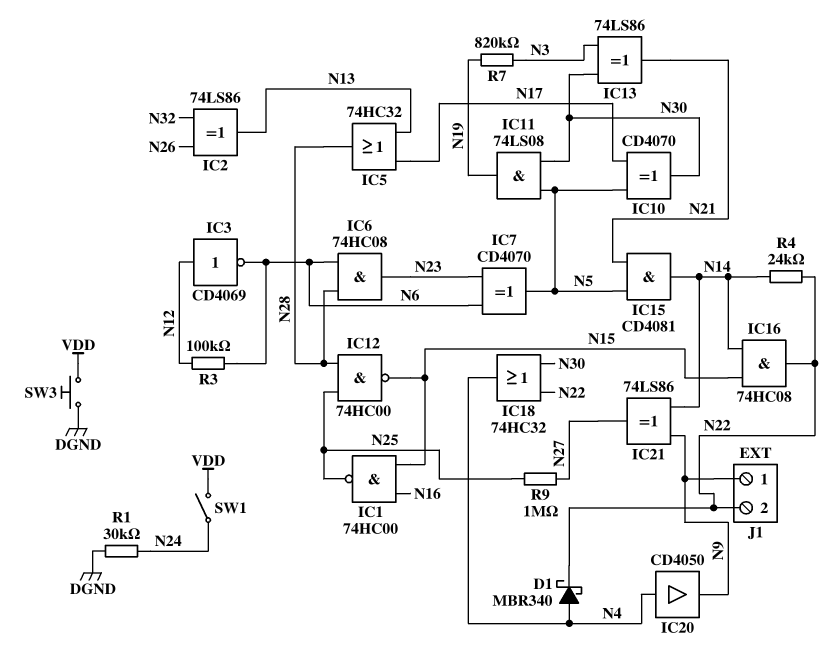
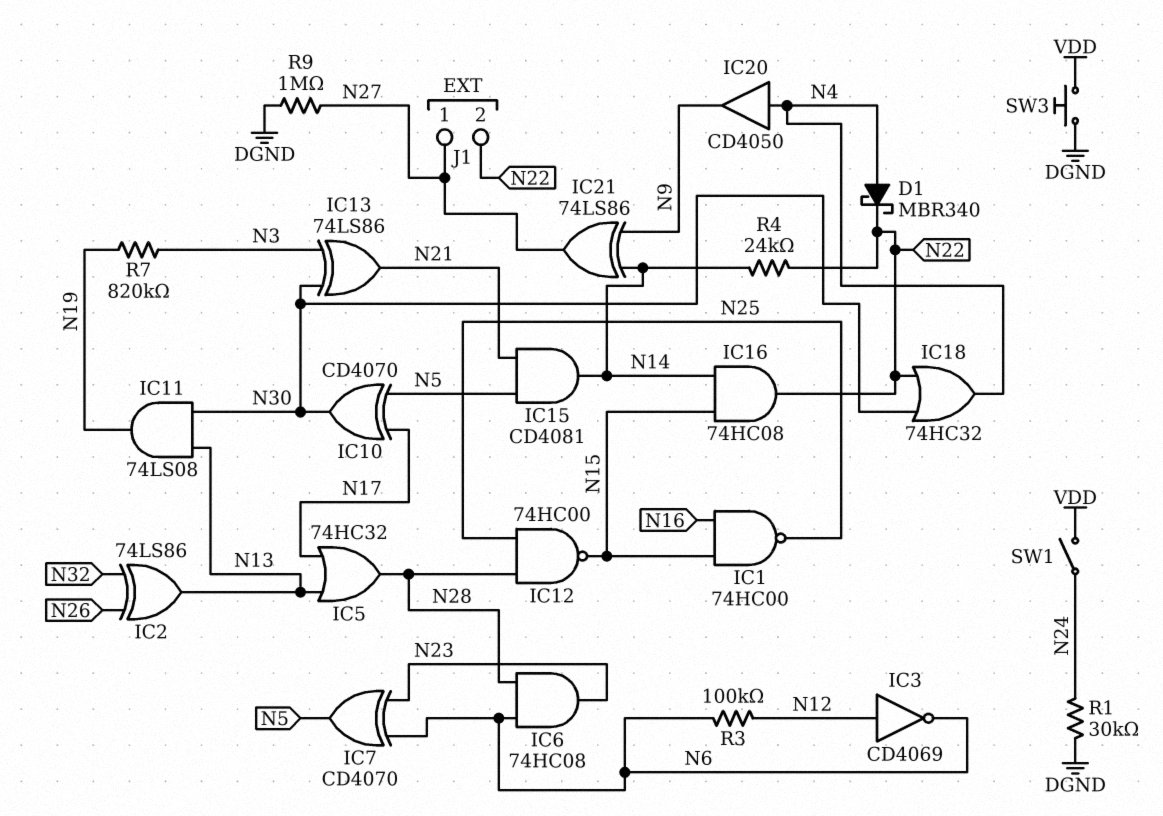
IC11: AND 74LS08 (in N5, in N30, out N19) -> AND 74LS08 (in N13, in N30, out N19)
J1 pin 1: N9 -> N27
R9: 1M (N25, N27) -> 1M (DGND, N27)

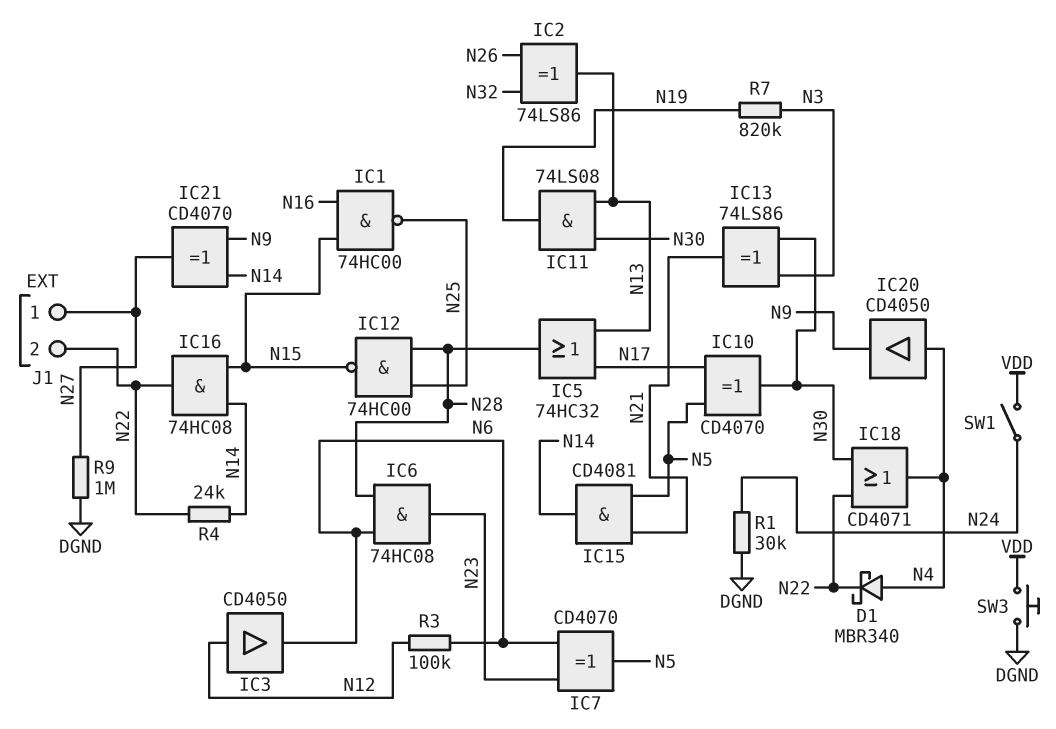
IC3: NOT CD4069 (in N12, out N6) -> buffer CD4050 (in N12, out N6)
IC18: OR 74HC32 (in N22, in N30, out N4) -> OR CD4071 (in N22, in N30, out N4)
IC21: XOR 74LS86 (in N9, in N14, out N27) -> XOR CD4070 (in N9, in N14, out N27)

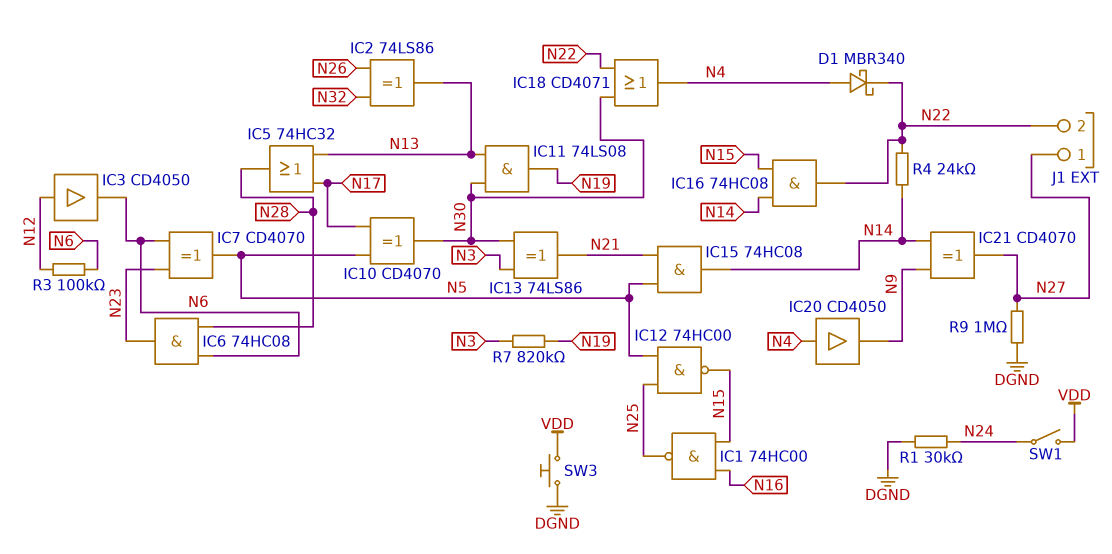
IC12: NAND 74HC00 (in N25, in N28, out N15) -> NAND 74HC00 (in N5, in N25, out N15)
IC15: AND CD4081 (in N5, in N21, out N14) -> AND 74HC08 (in N5, in N21, out N14)

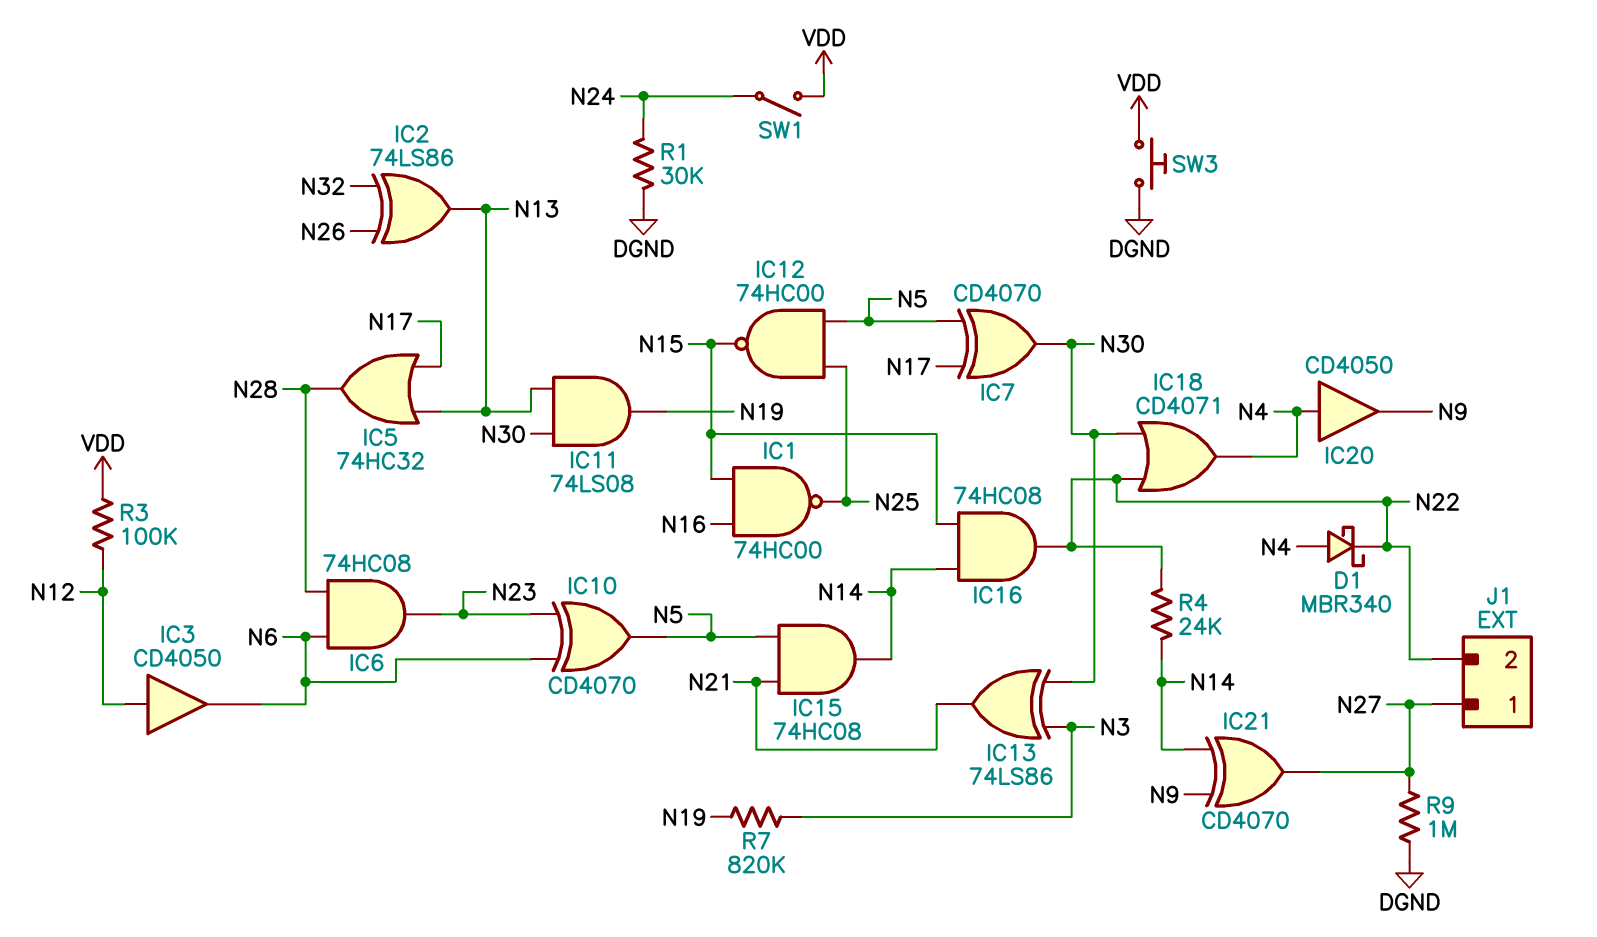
IC7: XOR CD4070 (in N6, in N23, out N5) -> XOR CD4070 (in N5, in N17, out N30)
IC10: XOR CD4070 (in N5, in N17, out N30) -> XOR CD4070 (in N6, in N23, out N5)
R3: 100k (N6, N12) -> 100k (N12, VDD)

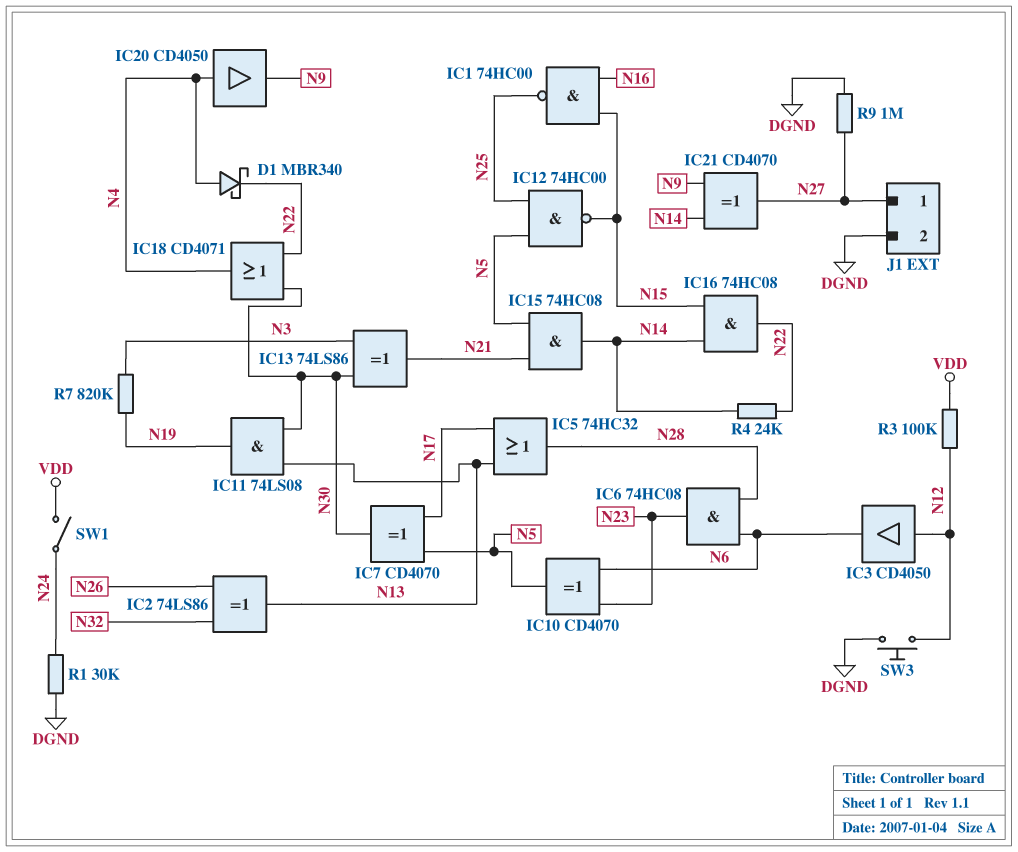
J1 pin 2: N22 -> DGND
SW3: button (DGND, VDD) -> button (DGND, N12)

